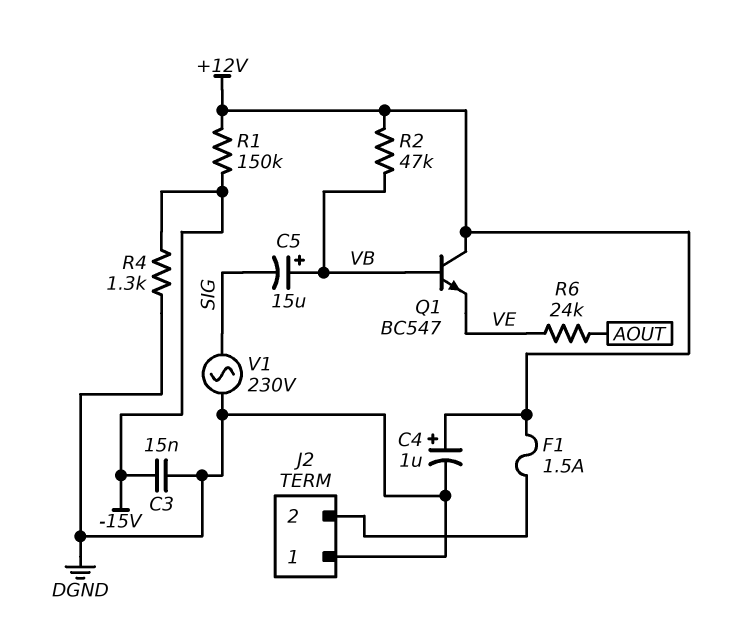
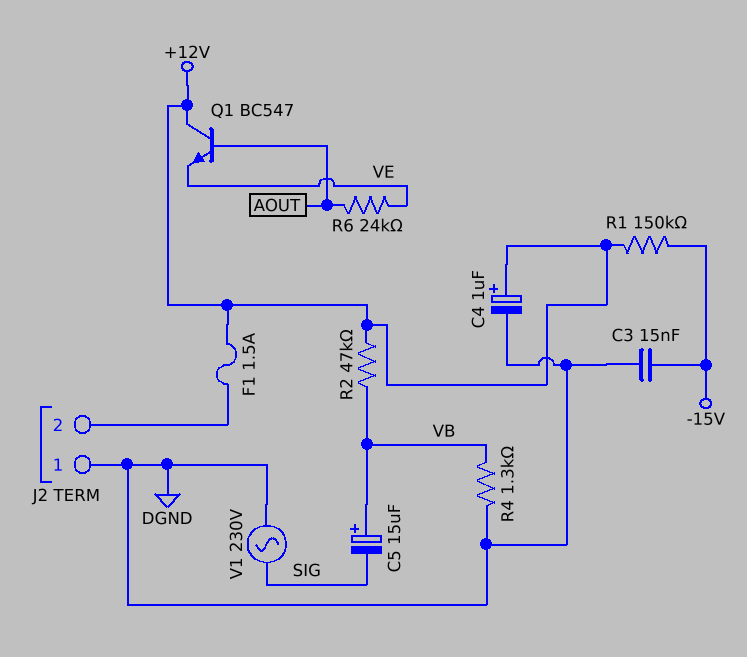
Q1: NPN BC547 (B VB, C +12V, E VE) -> NPN BC547 (B AOUT, C +12V, E VE)
R4: 1.3k (-15V, DGND) -> 1.3k (DGND, VB)

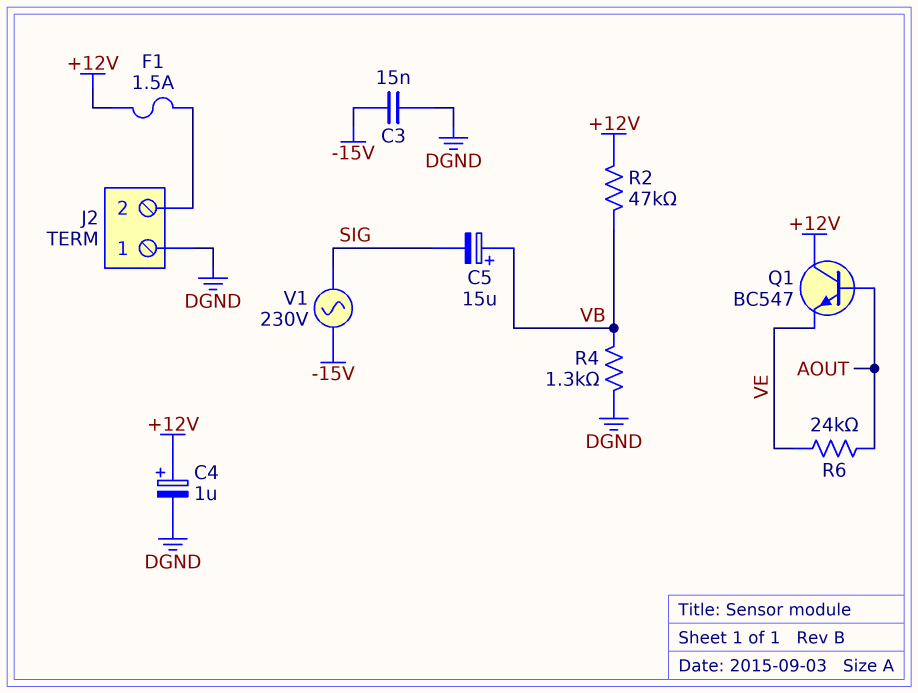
R1: 150k (+12V, -15V) -> none
V1: AC 230V (DGND, SIG) -> AC 230V (-15V, SIG)

